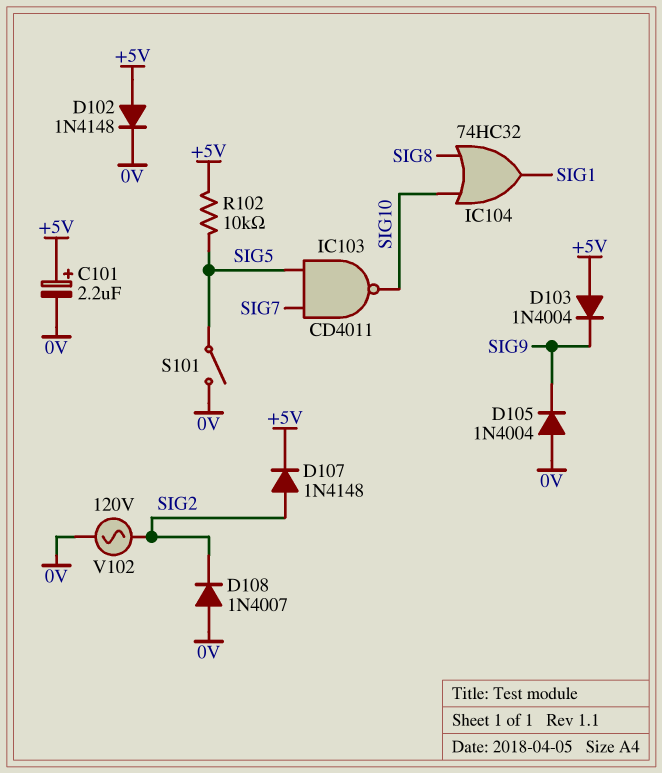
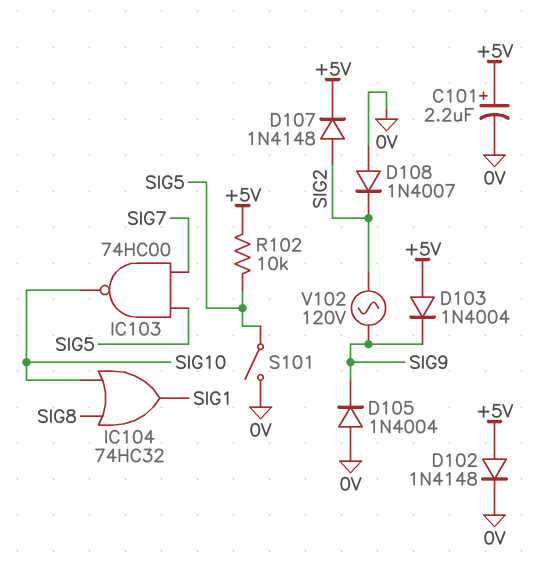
IC103: NAND CD4011 (in SIG5, in SIG7, out SIG10) -> NAND 74HC00 (in SIG5, in SIG7, out SIG10)
V102: AC 120V (0V, SIG2) -> AC 120V (SIG2, SIG9)

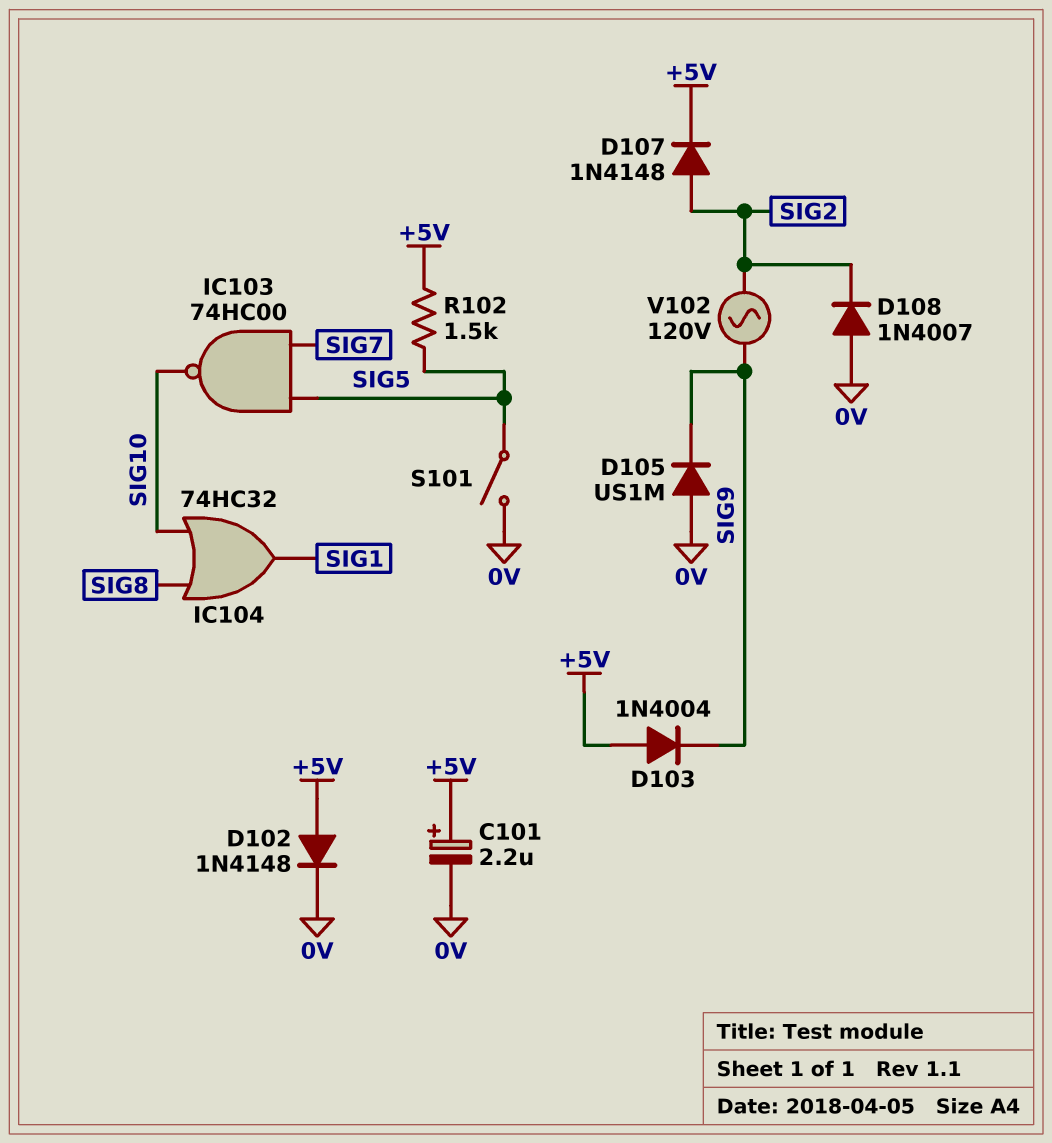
D105: diode 1N4004 (A 0V, K SIG9) -> diode US1M (A 0V, K SIG9)
R102: 10k (+5V, SIG5) -> 1.5k (+5V, SIG5)

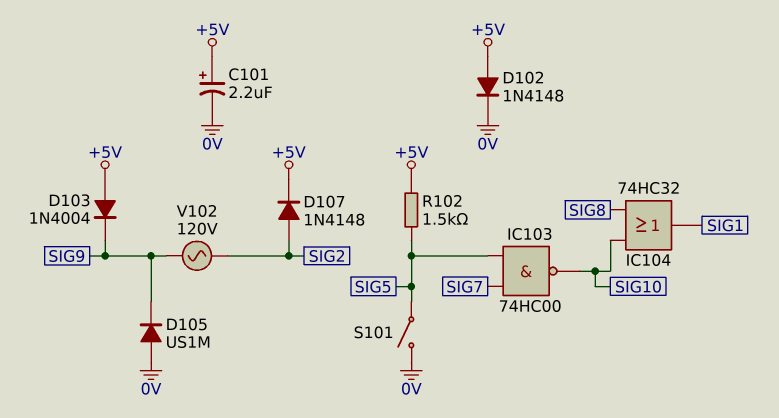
D108: diode 1N4007 (A 0V, K SIG2) -> none

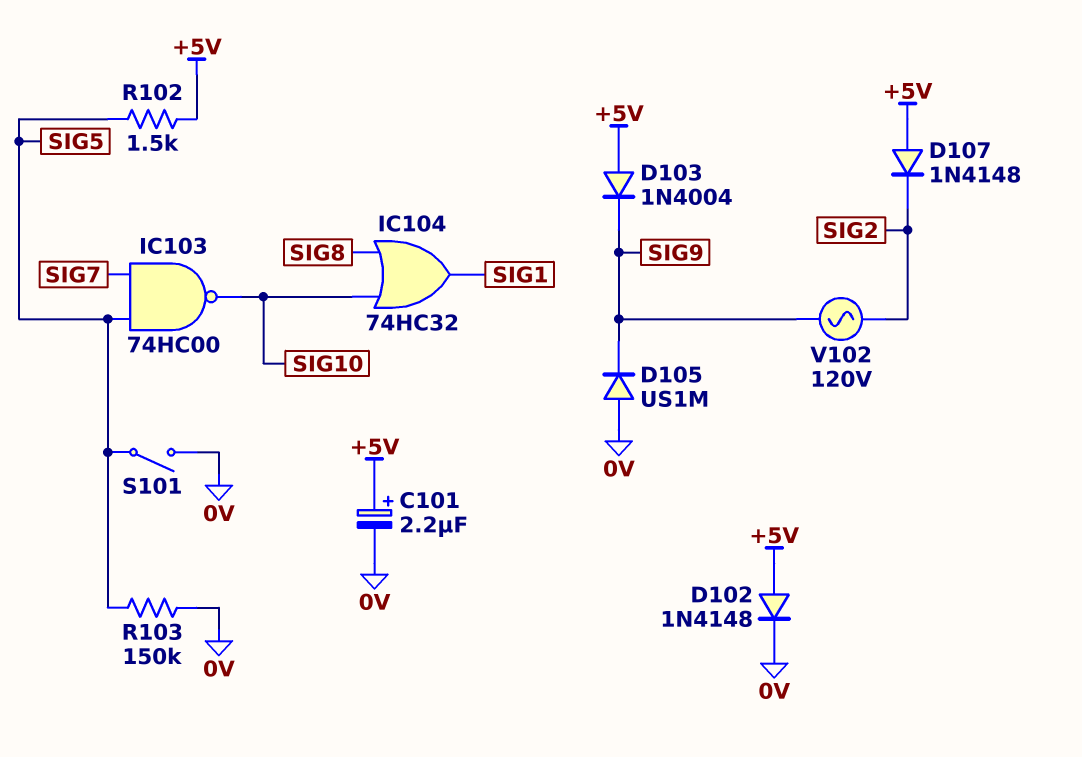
D107: diode 1N4148 (A SIG2, K +5V) -> diode 1N4148 (A +5V, K SIG2)
R103: none -> 150k (0V, SIG5)

